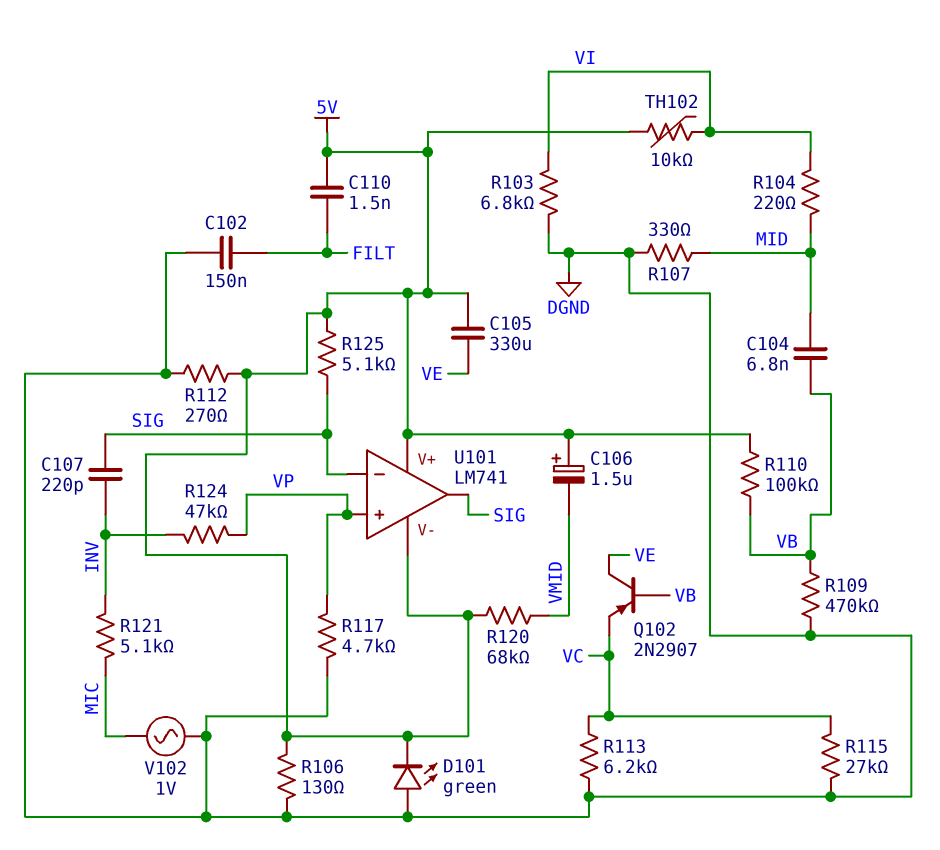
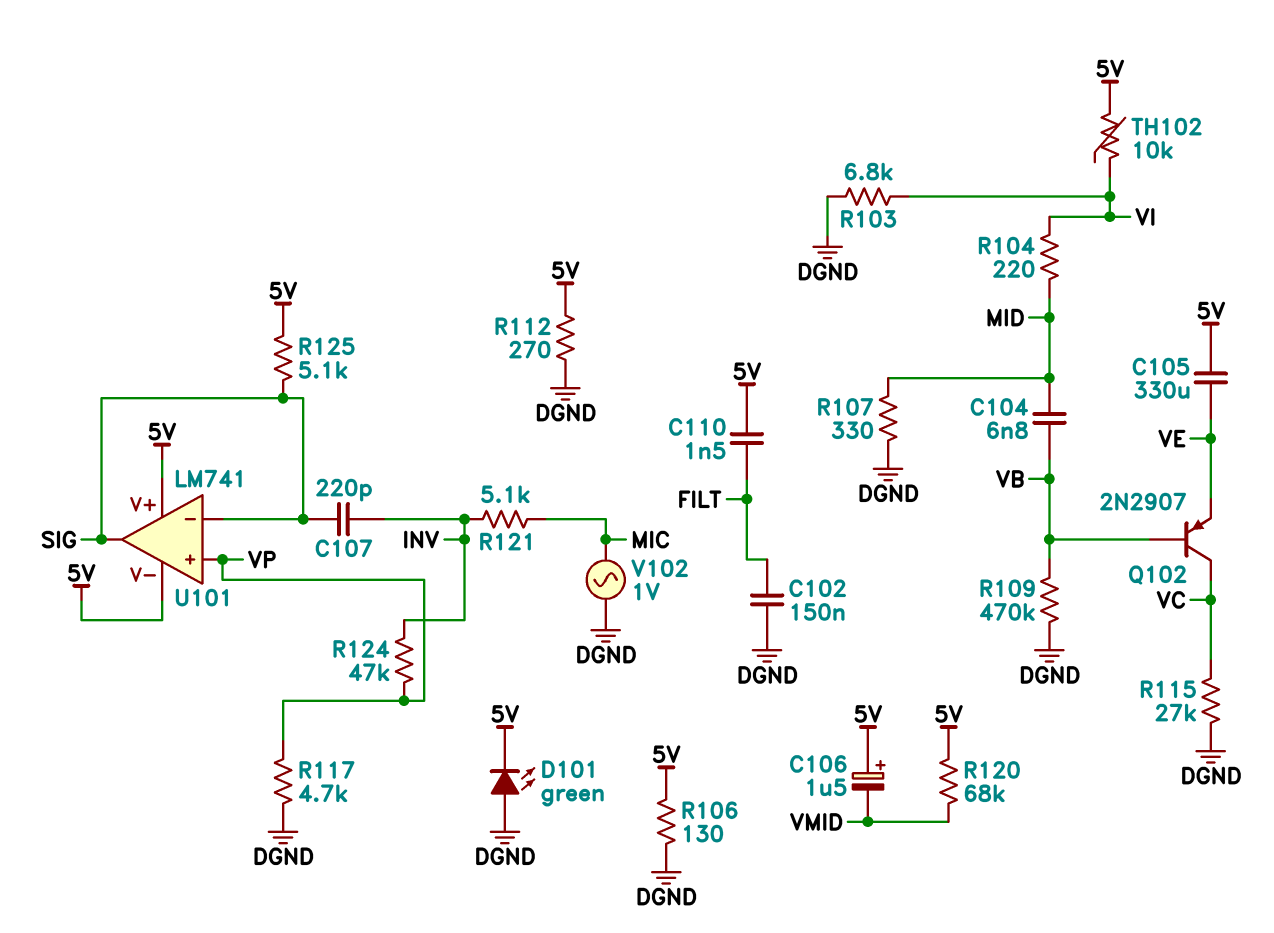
Q102: PNP 2N2907 (B VB, C VE, E VC) -> PNP 2N2907 (B VB, C VC, E VE)
R110: 100k (5V, VB) -> none
R113: 6.2k (DGND, VC) -> none

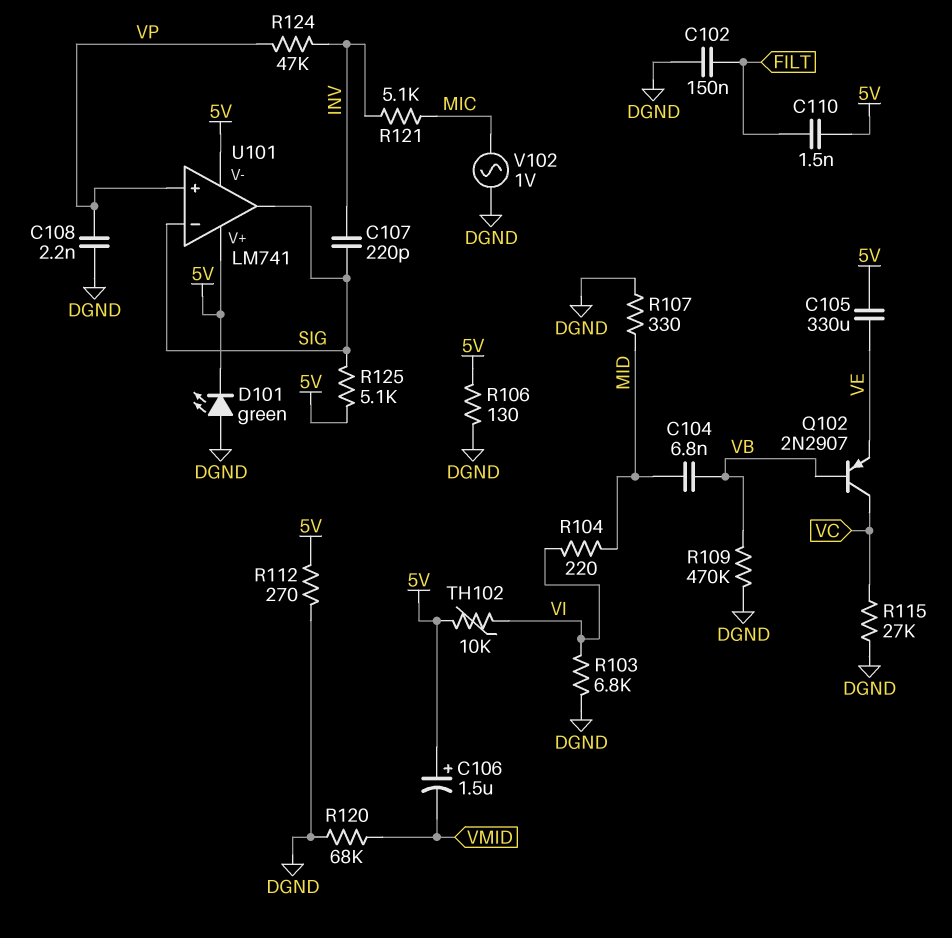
C108: none -> 2.2nF (DGND, VP)
R117: 4.7k (DGND, VP) -> none
R120: 68k (5V, VMID) -> 68k (DGND, VMID)

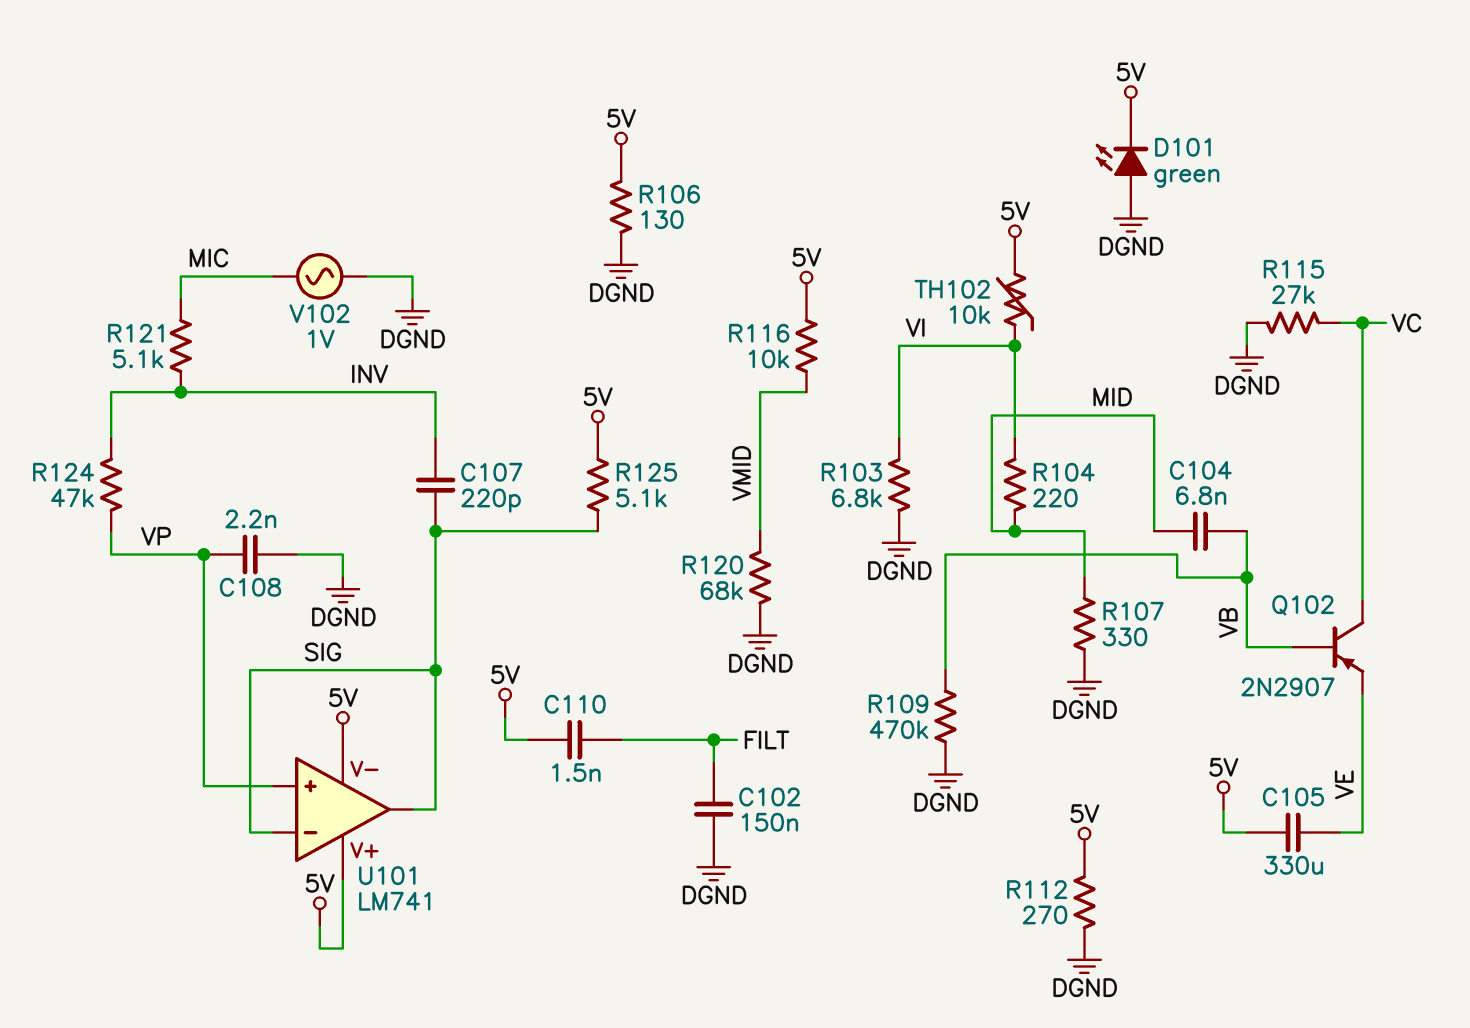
C106: 1.5uF (plus 5V, minus VMID) -> none
R116: none -> 10k (5V, VMID)

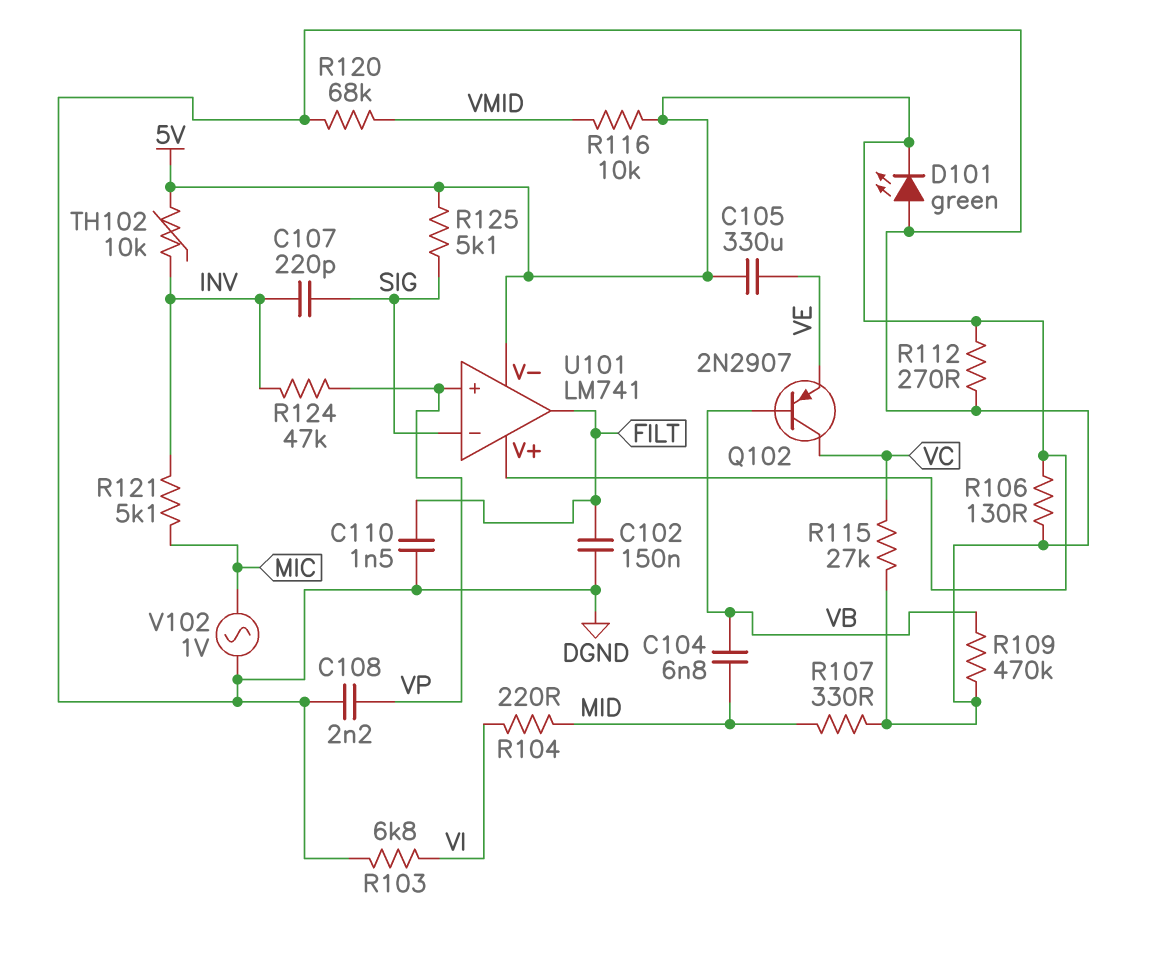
C110: 1.5nF (5V, FILT) -> 1.5nF (DGND, FILT)
TH102: 10k (5V, VI) -> 10k (5V, INV)
U101 pin out: SIG -> FILT

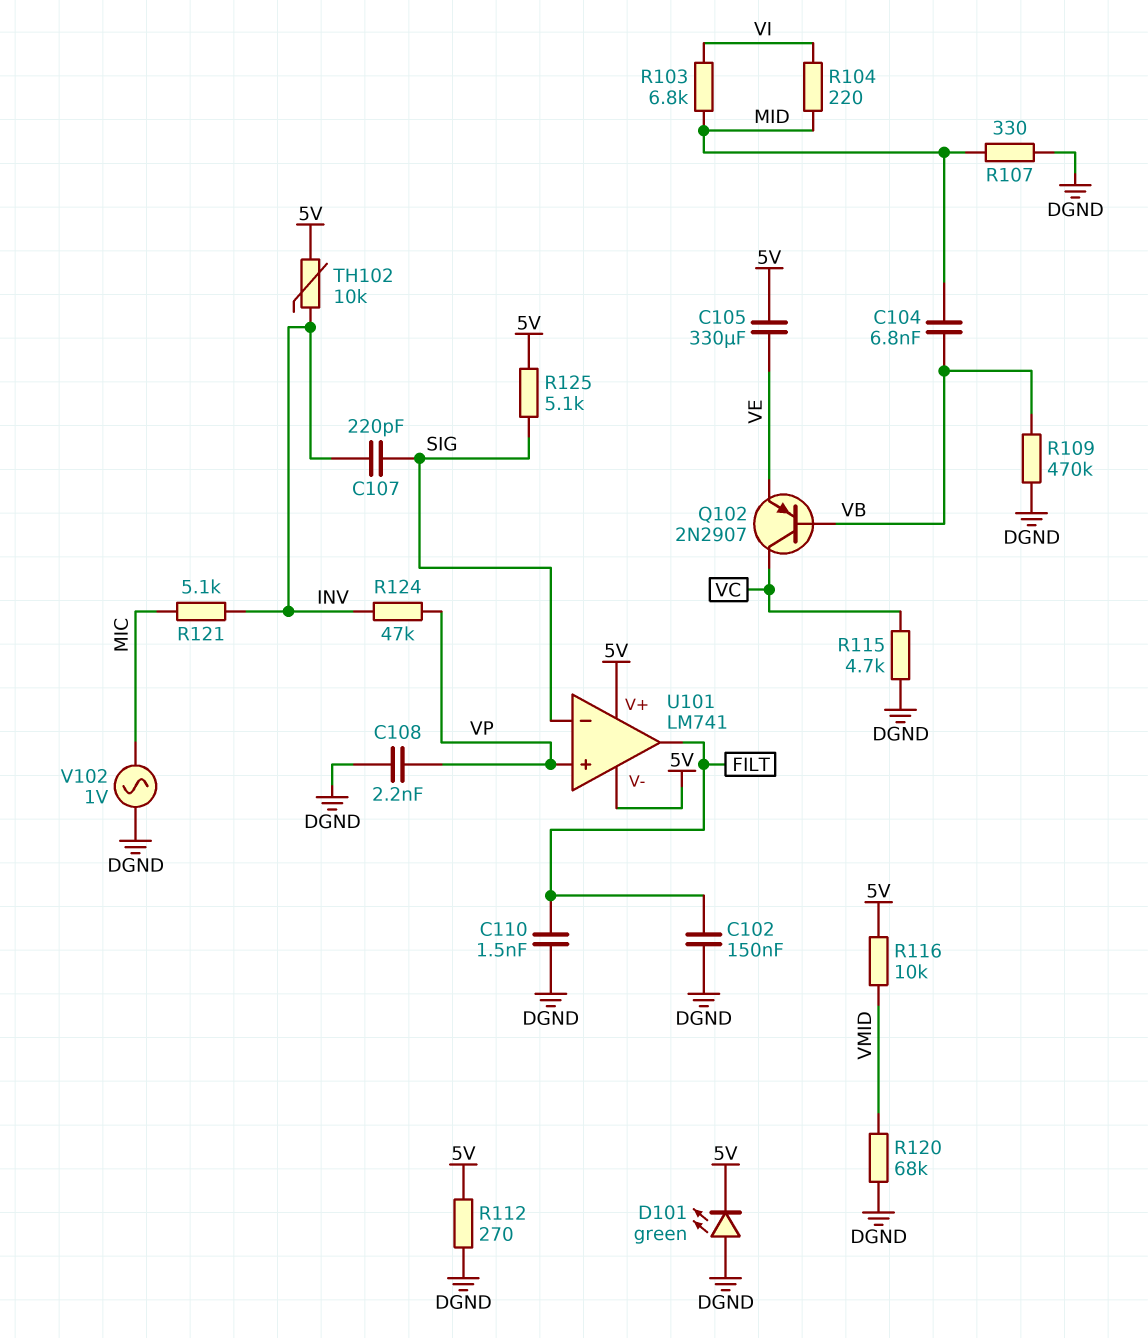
R103: 6.8k (DGND, VI) -> 6.8k (MID, VI)
R106: 130 (5V, DGND) -> none
R115: 27k (DGND, VC) -> 4.7k (DGND, VC)

